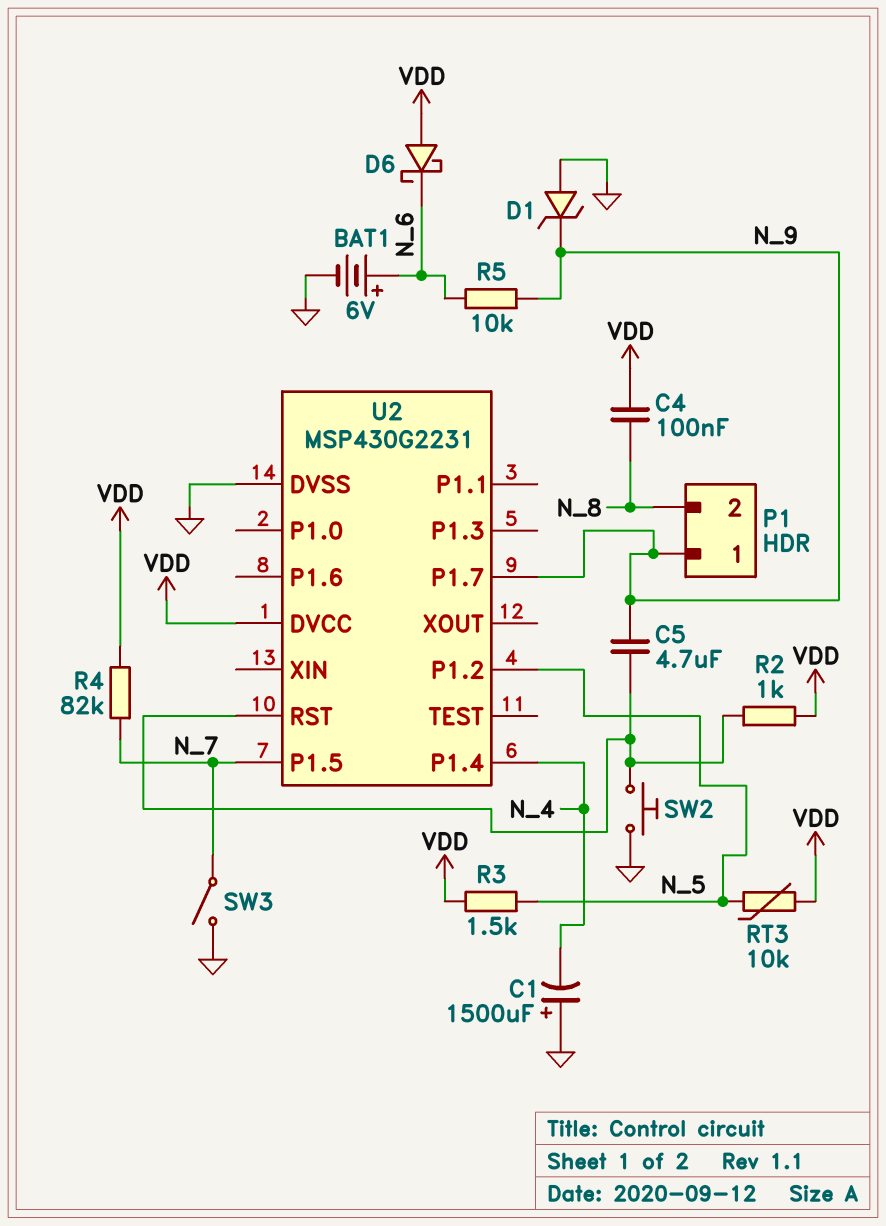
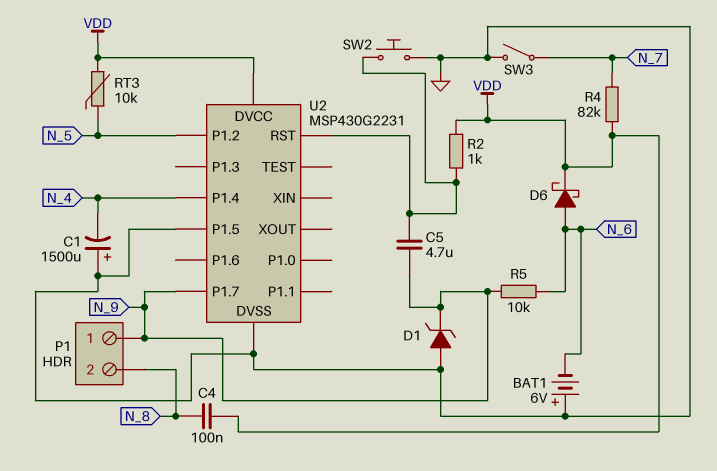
BAT1: 6V (plus N_6, minus GND) -> 6V (plus GND, minus N_6)
D6: schottky (A VDD, K N_6) -> schottky (A N_6, K VDD)
R3: 1.5k (N_5, VDD) -> none
U2 pin P1.5: N_7 -> GND

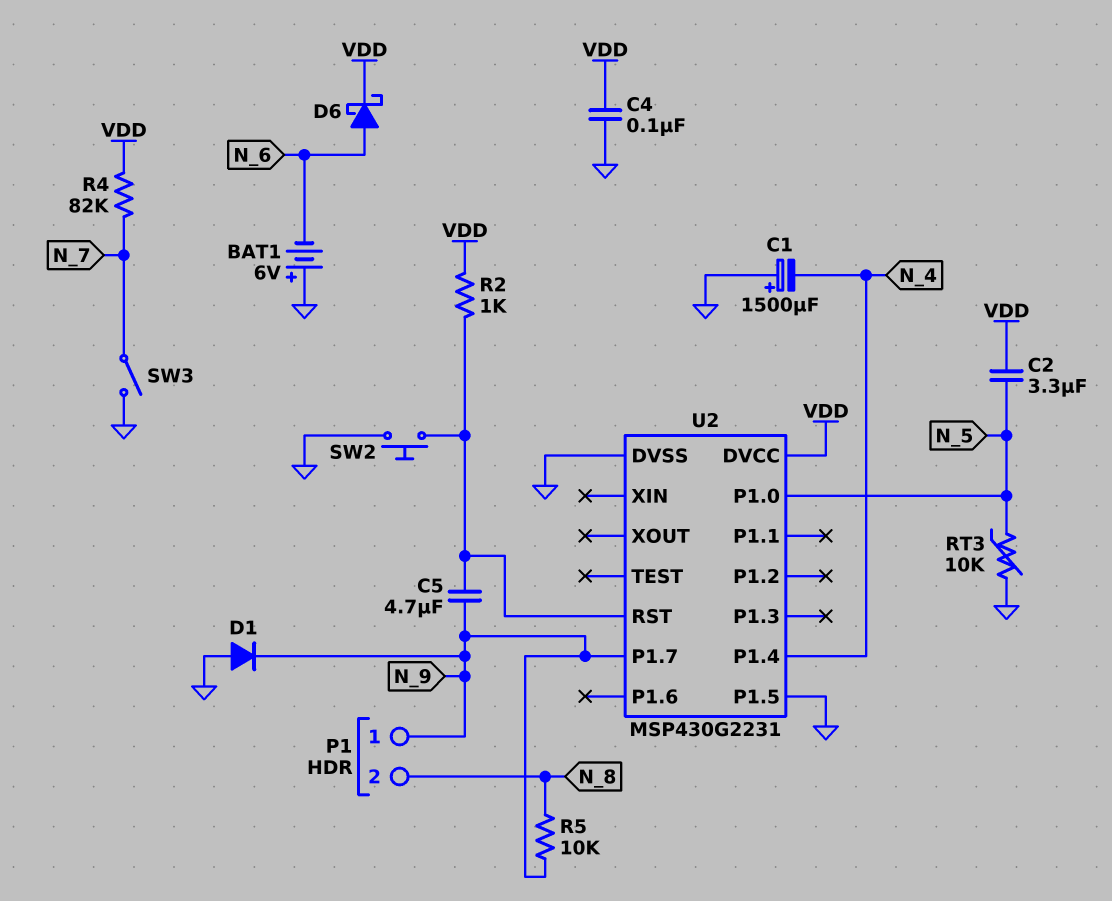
C2: none -> 3.3uF (N_5, VDD)
C4: 100nF (N_8, VDD) -> 100nF (GND, VDD)
D1: zener (A GND, K N_9) -> diode (A GND, K N_9)
R5: 10k (N_6, N_9) -> 10k (N_8, N_9)
RT3: 10k (N_5, VDD) -> 10k (GND, N_5)
U2 pin P1.0: none -> N_5
U2 pin P1.2: N_5 -> none

